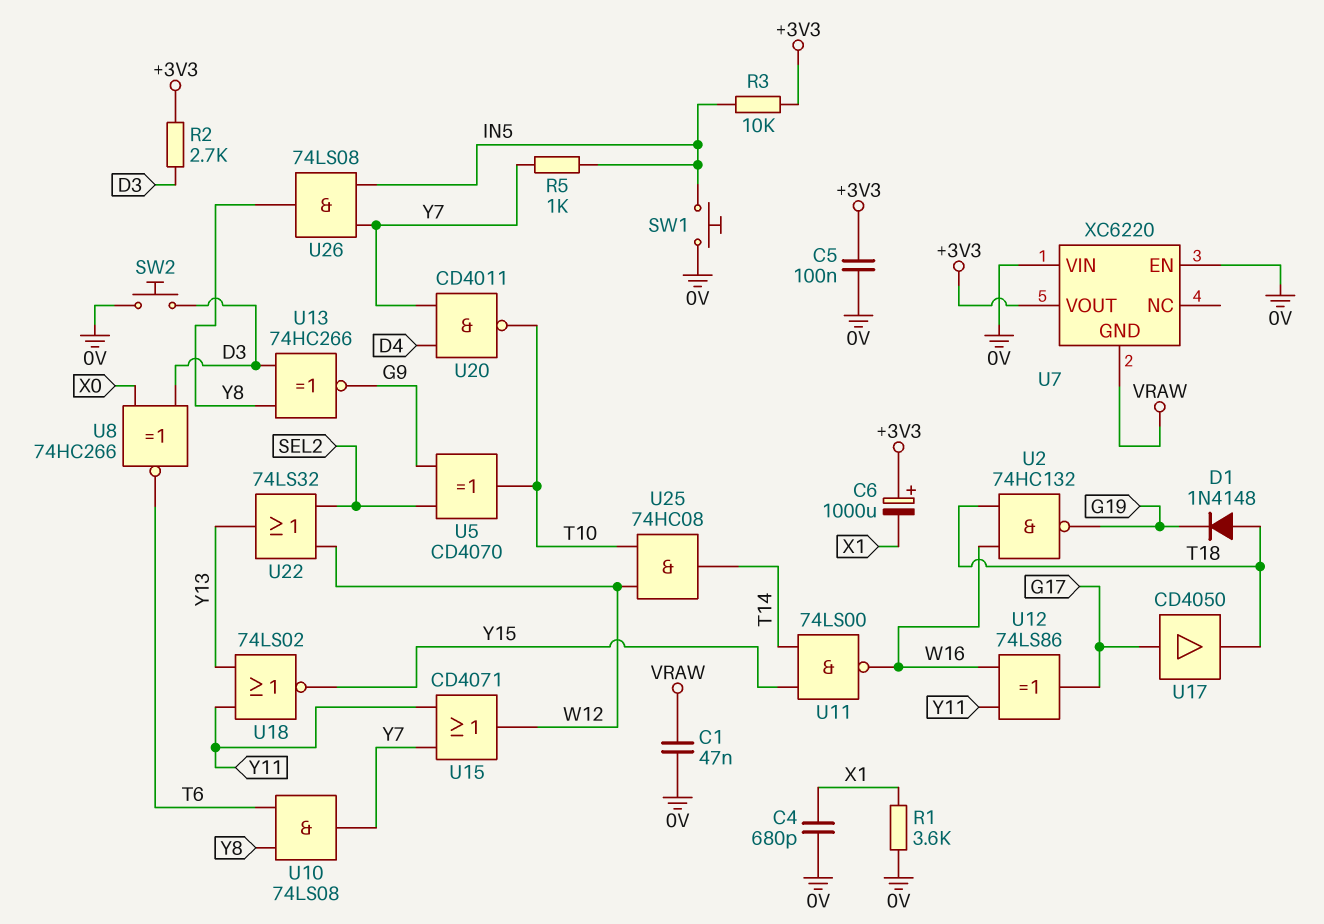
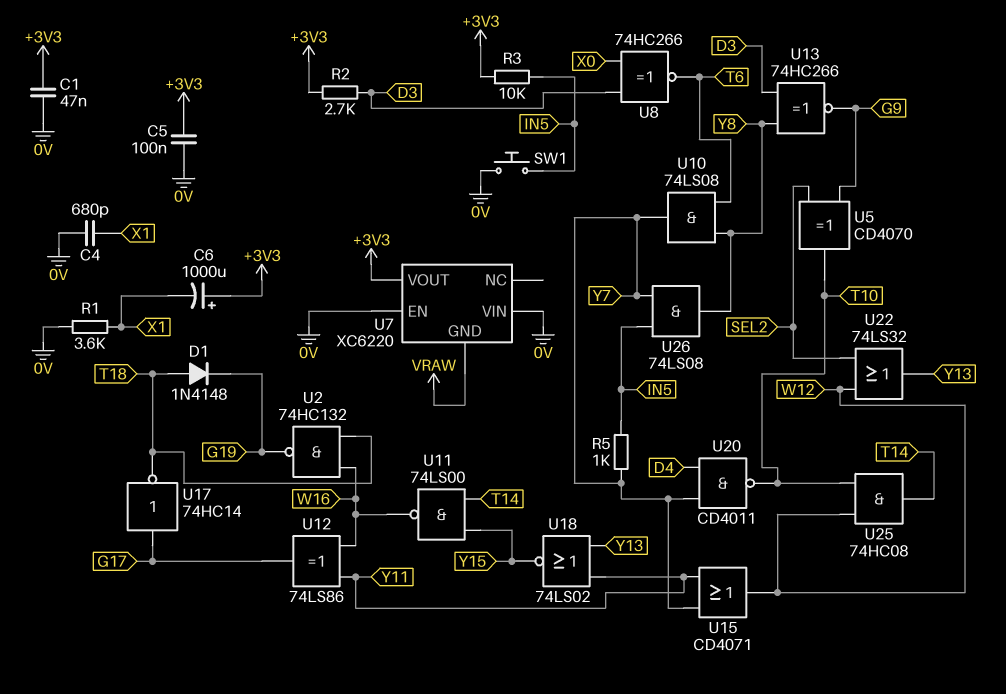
C1: 47nF (0V, VRAW) -> 47nF (+3V3, 0V)
SW2: button (0V, D3) -> none
U17: buffer CD4050 (in G17, out T18) -> NOT 74HC14 (in G17, out T18)

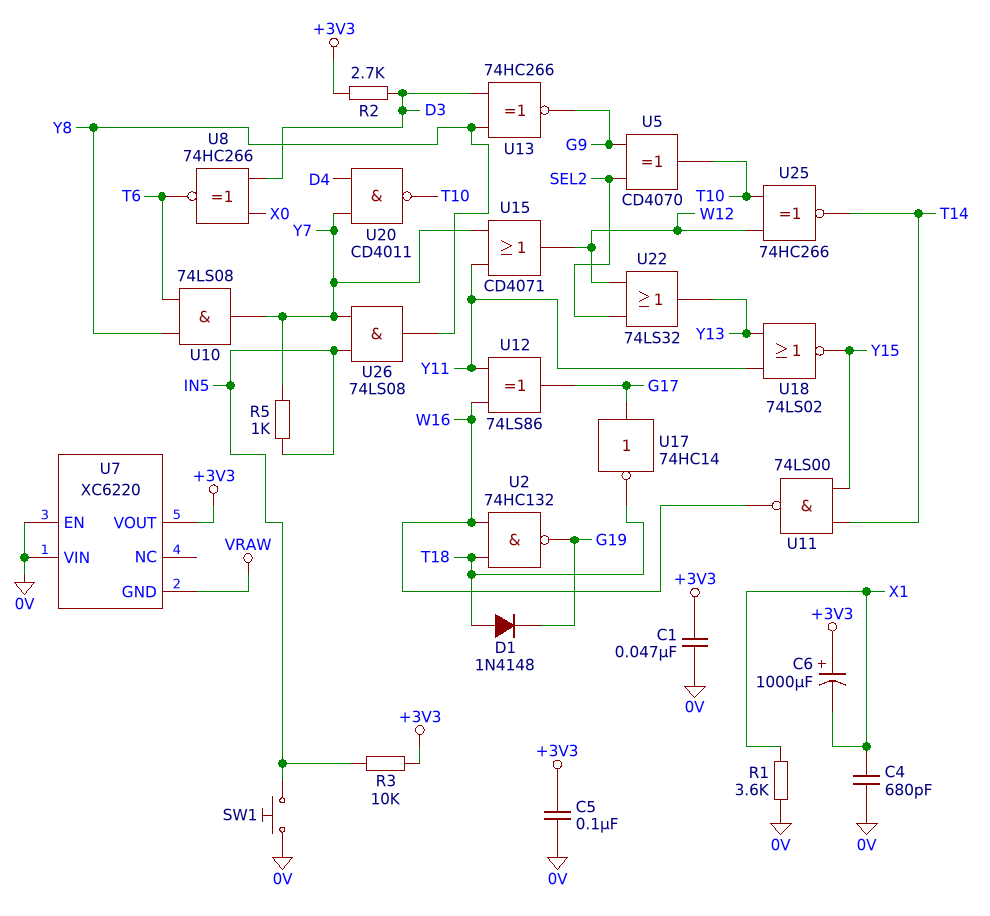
U25: AND 74HC08 (in T10, in W12, out T14) -> XNOR 74HC266 (in T10, in W12, out T14)

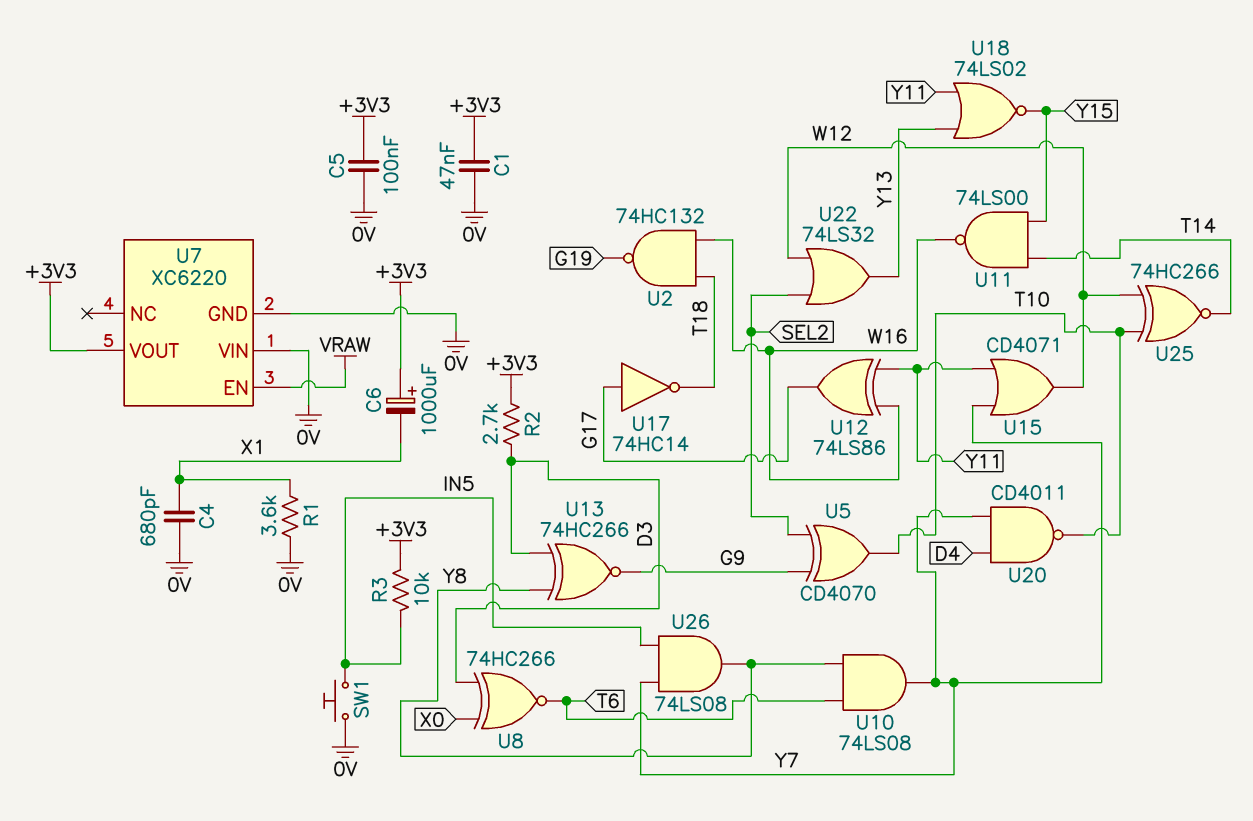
D1: diode 1N4148 (A T18, K G19) -> none
R5: 1k (IN5, Y7) -> none
U7 pin EN: 0V -> VRAW
U7 pin GND: VRAW -> 0V

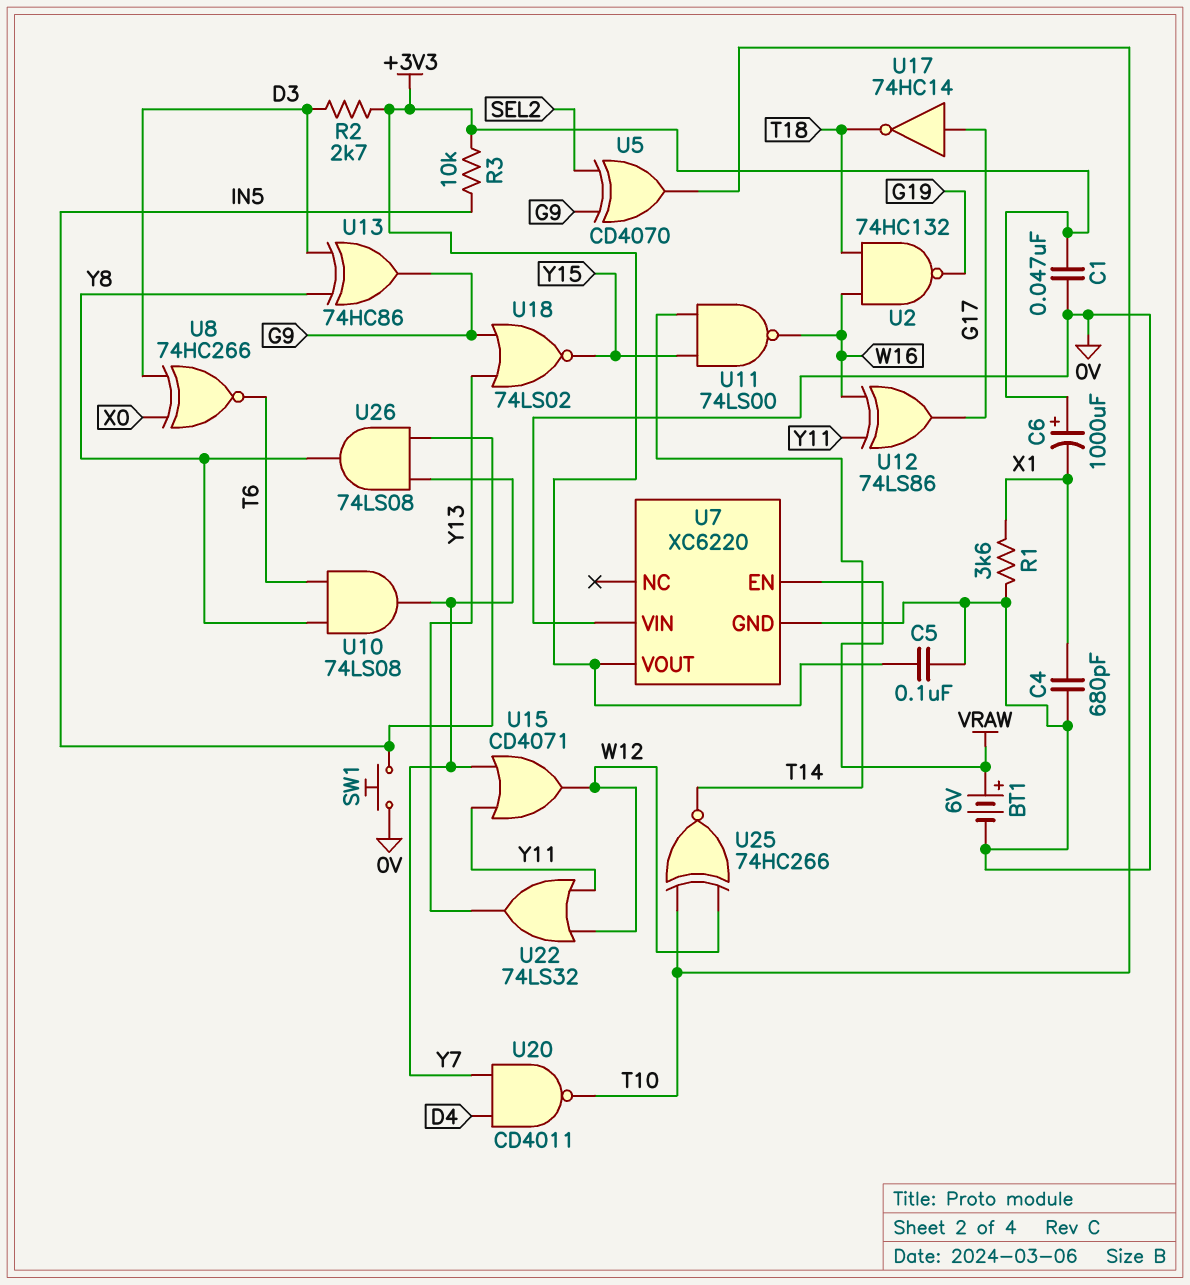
BT1: none -> 6V (plus VRAW, minus 0V)
U13: XNOR 74HC266 (in D3, in Y8, out G9) -> XOR 74HC86 (in D3, in Y8, out G9)
U18: NOR 74LS02 (in Y11, in Y13, out Y15) -> NOR 74LS02 (in G9, in Y13, out Y15)
U22: OR 74LS32 (in SEL2, in W12, out Y13) -> OR 74LS32 (in W12, in Y11, out Y13)

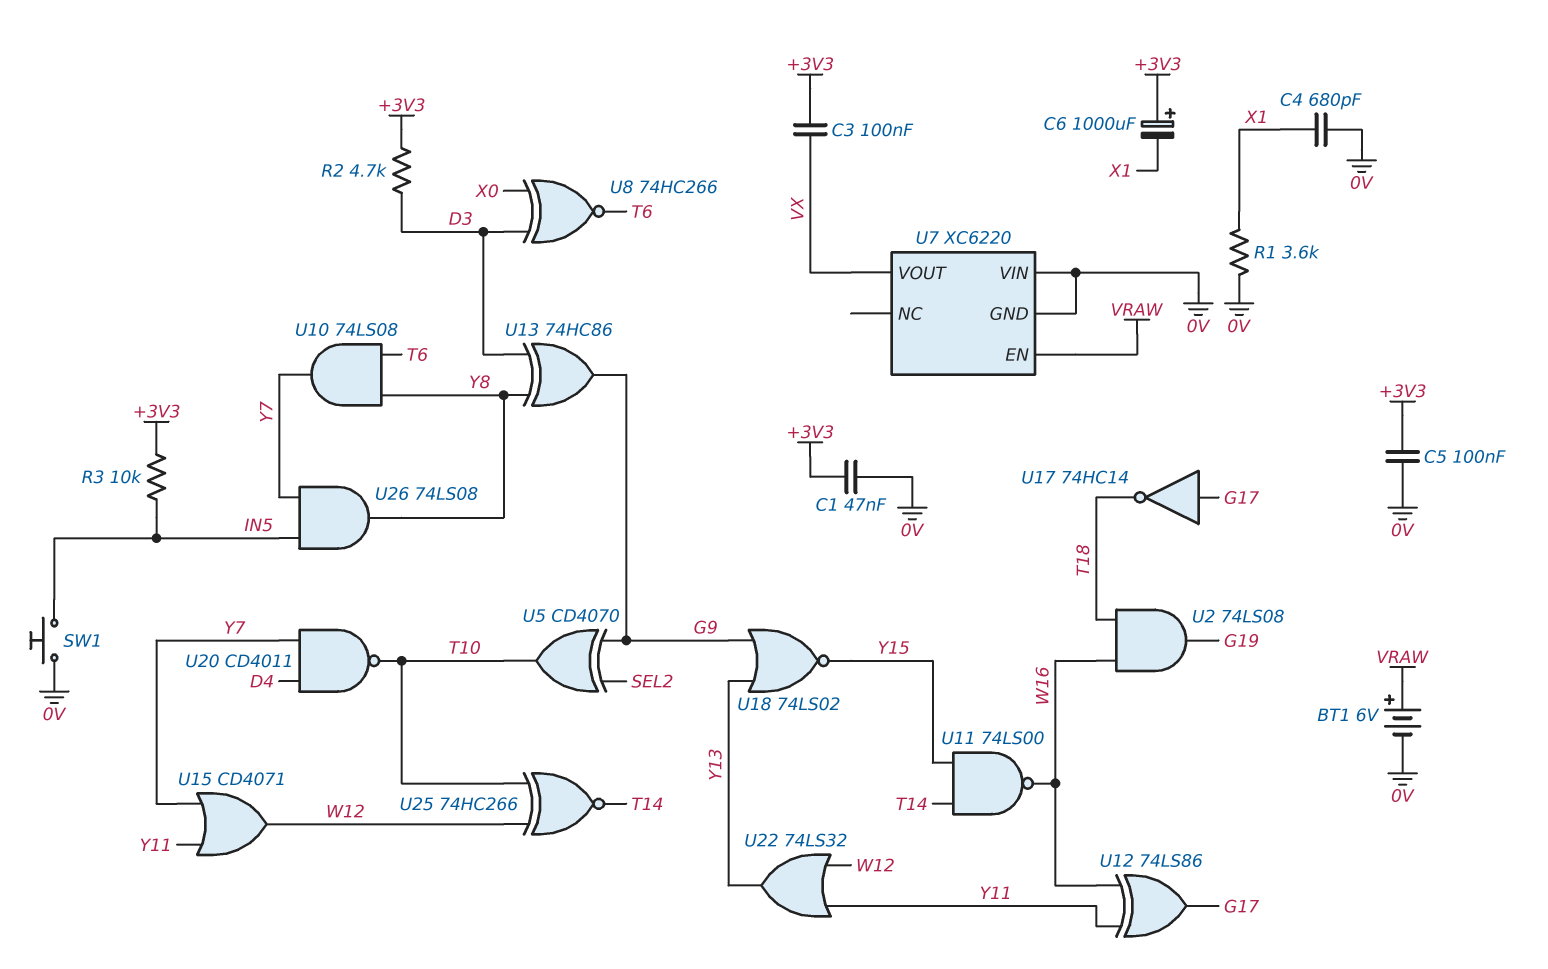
C3: none -> 100nF (+3V3, VX)
R2: 2.7k (+3V3, D3) -> 4.7k (+3V3, D3)
U2: NAND 74HC132 (in T18, in W16, out G19) -> AND 74LS08 (in T18, in W16, out G19)
U7 pin VOUT: +3V3 -> VX

